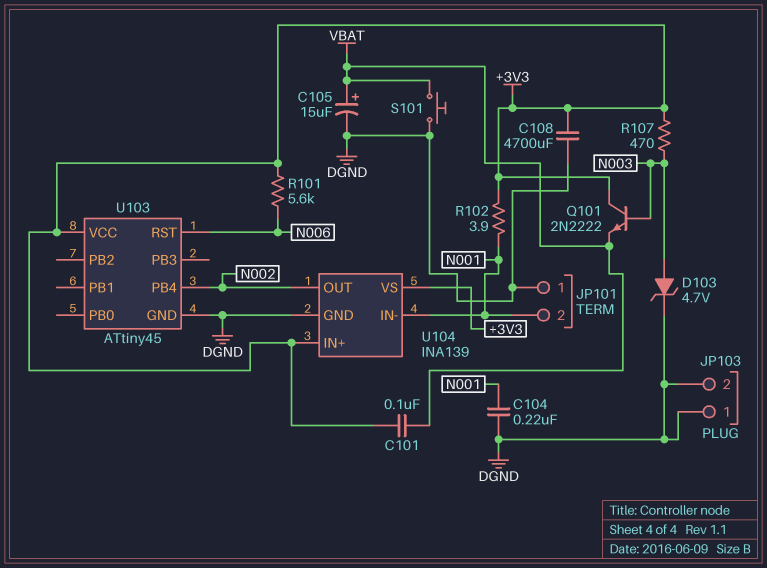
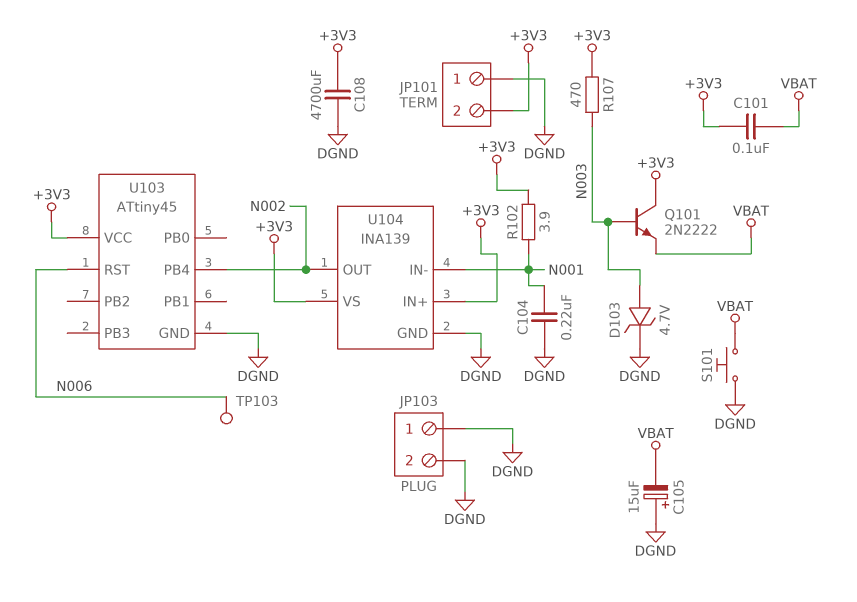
C105: 15uF (plus VBAT, minus DGND) -> 15uF (plus DGND, minus VBAT)
JP101 pin 2: N001 -> +3V3
R101: 5.6k (+3V3, N006) -> none
TP103: none -> test point (N006)

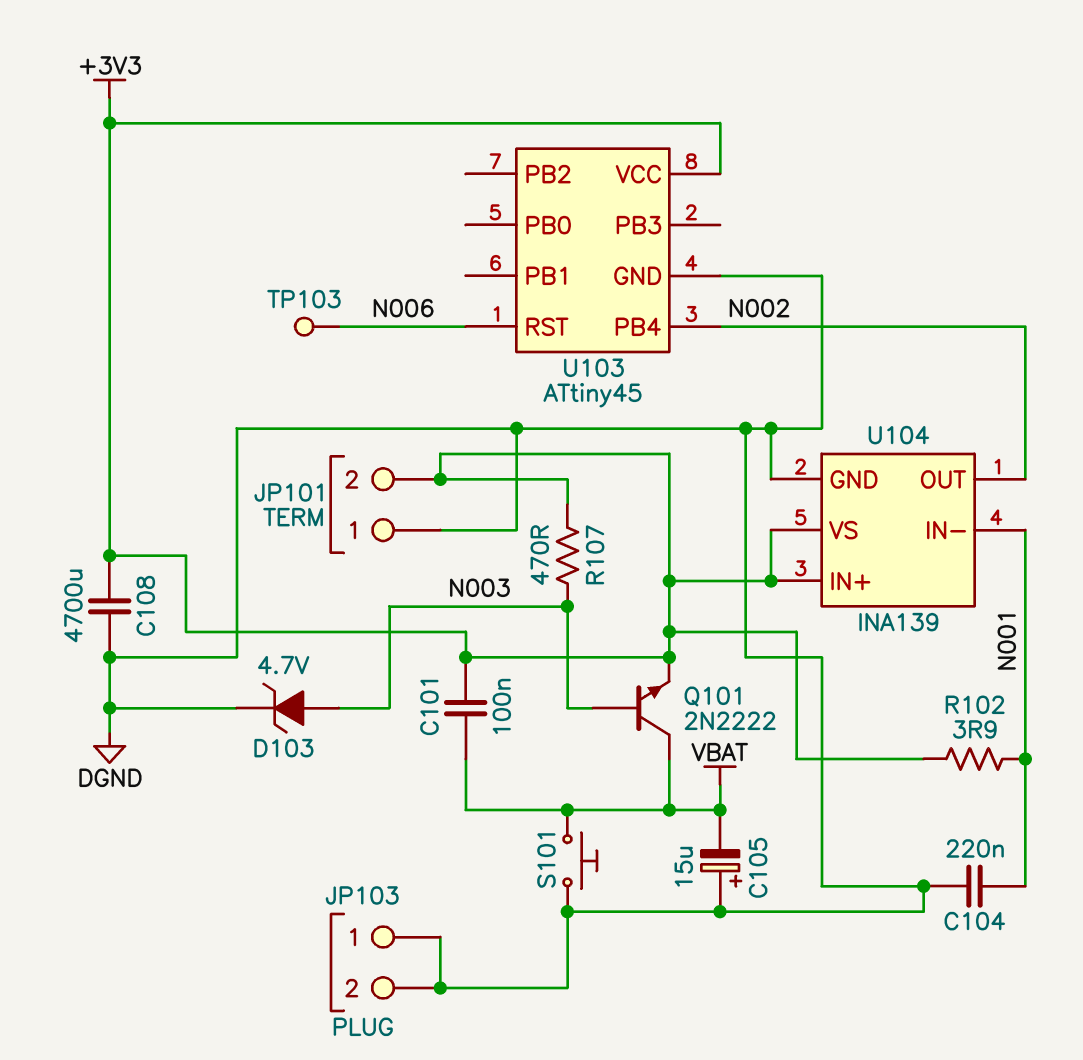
Q101: NPN 2N2222 (B N003, C +3V3, E VBAT) -> NPN 2N2222 (B N003, C VBAT, E +3V3)

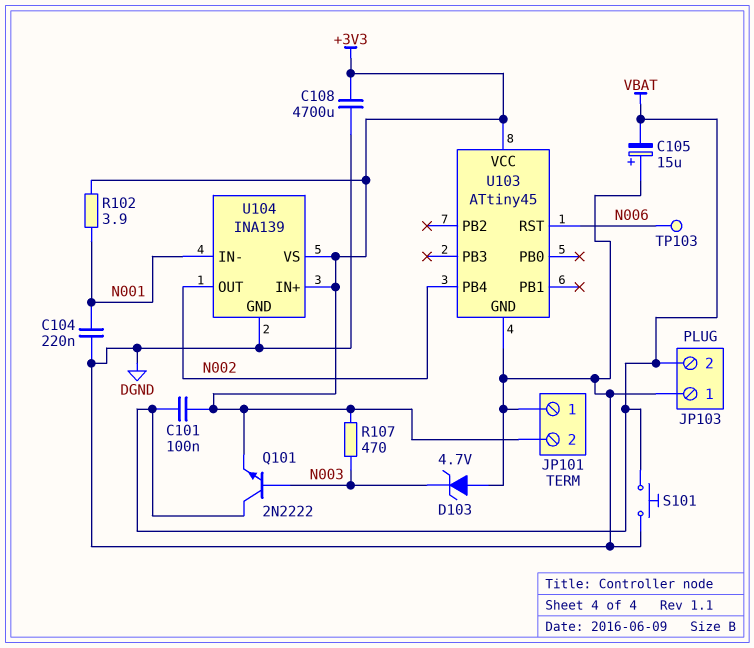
D103: zener 4.7V (A N003, K DGND) -> zener 4.7V (A DGND, K N003)
JP103 pin 2: DGND -> VBAT

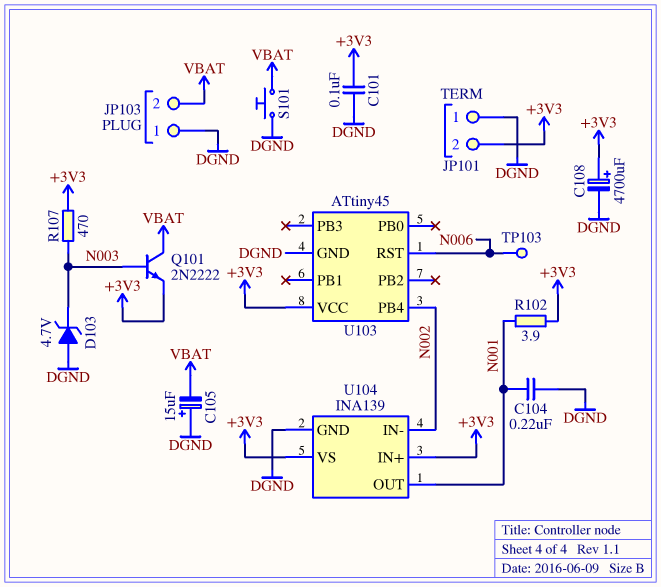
C101: 100nF (+3V3, VBAT) -> 100nF (+3V3, DGND)
C108: 4700uF (+3V3, DGND) -> 4700uF (plus +3V3, minus DGND)
U104 pin IN-: N001 -> N002
U104 pin OUT: N002 -> N001

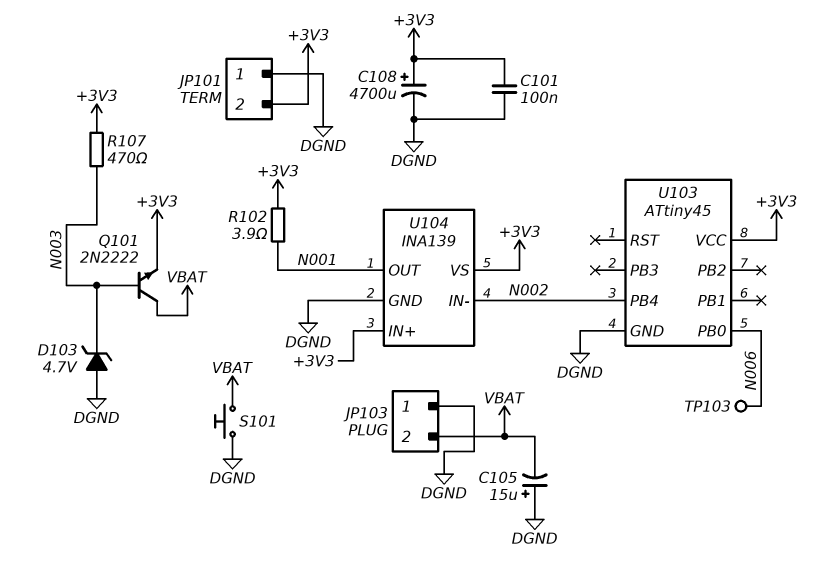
C104: 220nF (DGND, N001) -> none
U103 pin PB0: none -> N006
U103 pin RST: N006 -> none

